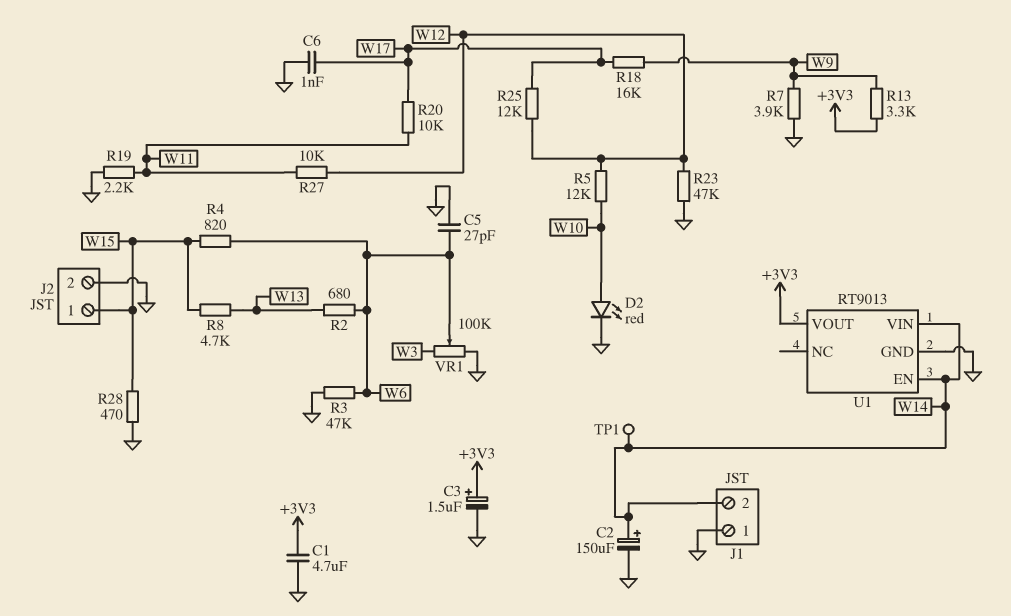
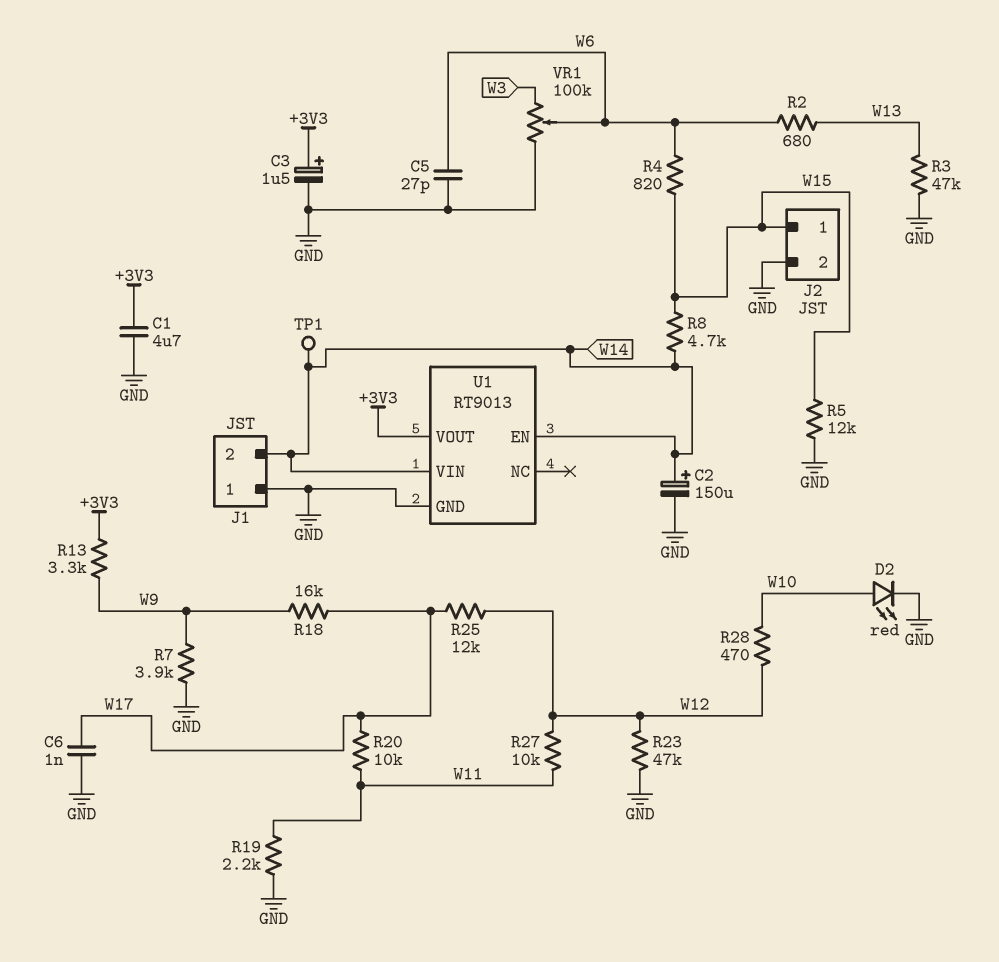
R3: 47k (GND, W6) -> 47k (GND, W13)
R5: 12k (W10, W12) -> 12k (GND, W15)
R8: 4.7k (W13, W15) -> 4.7k (W14, W15)
R28: 470 (GND, W15) -> 470 (W10, W12)

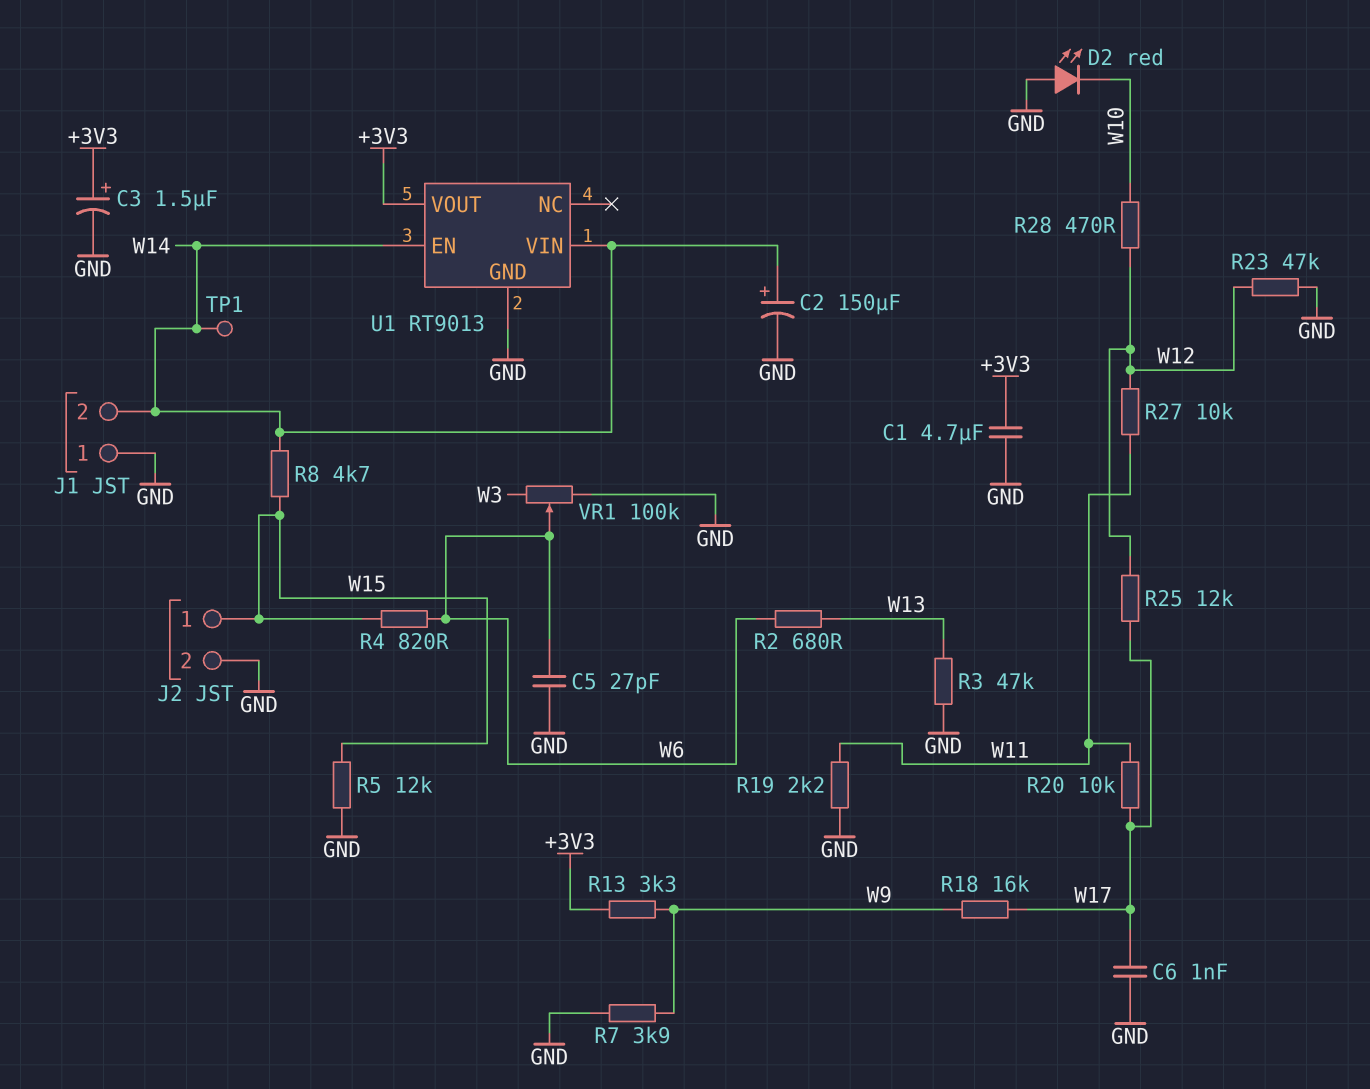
D2: LED red (A W10, K GND) -> LED red (A GND, K W10)

